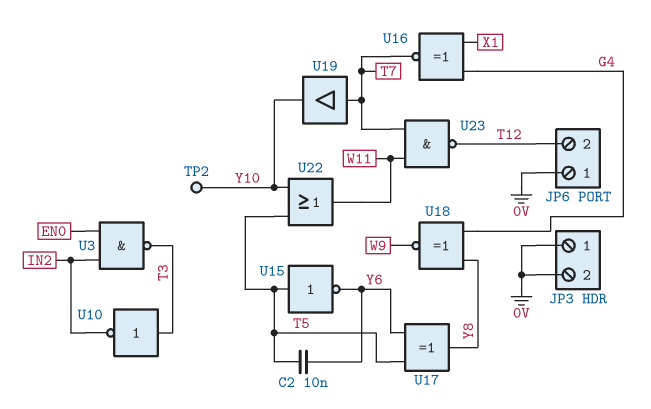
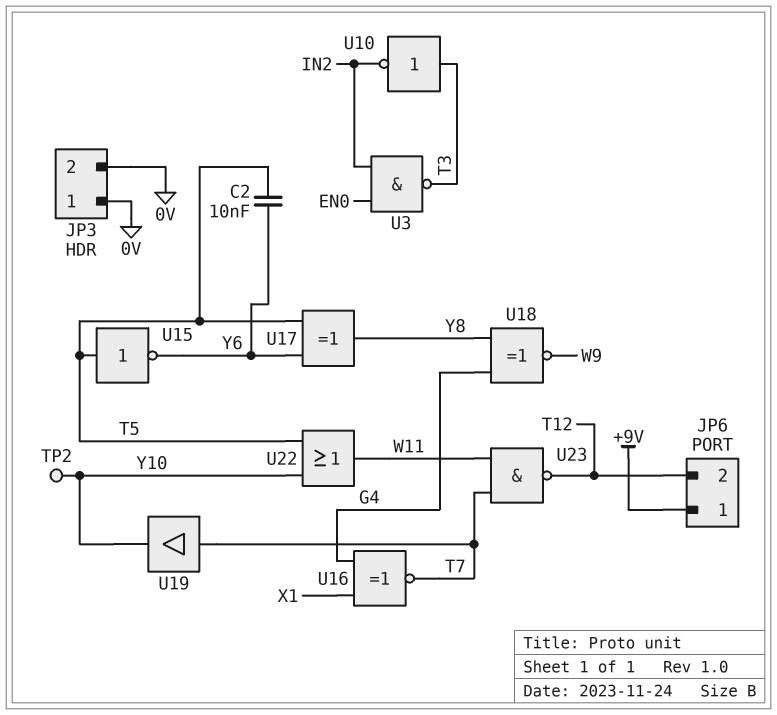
JP6 pin 1: 0V -> +9V

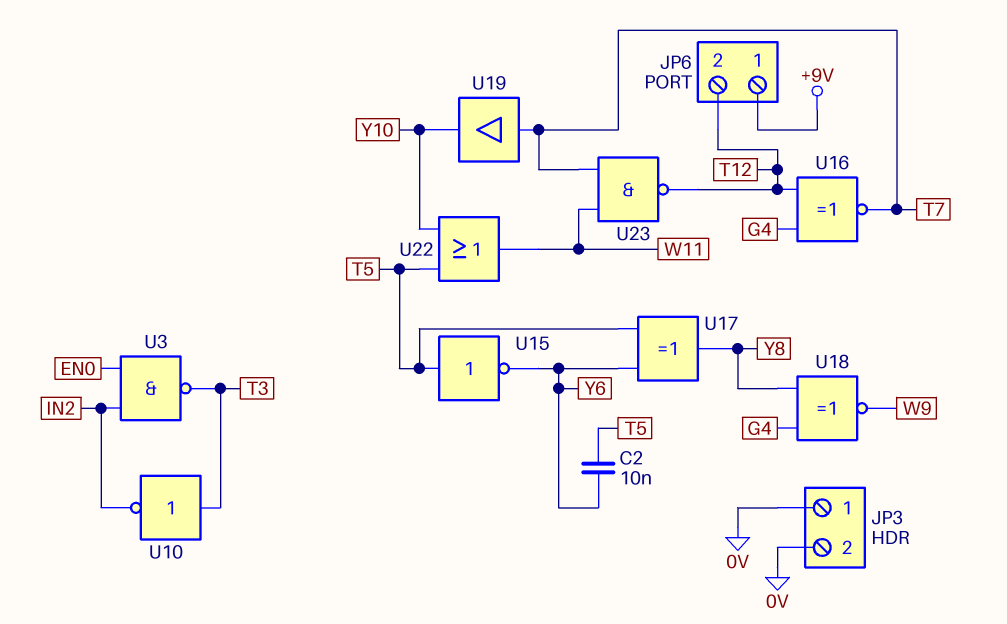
TP2: test point (Y10) -> none
U16: XNOR (in G4, in X1, out T7) -> XNOR (in G4, in T12, out T7)

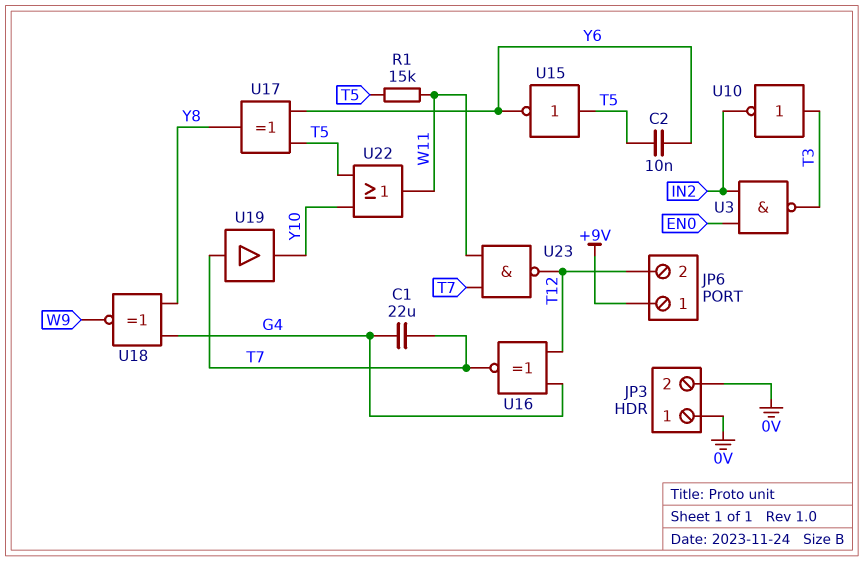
C1: none -> 22uF (G4, T7)
R1: none -> 15k (T5, W11)

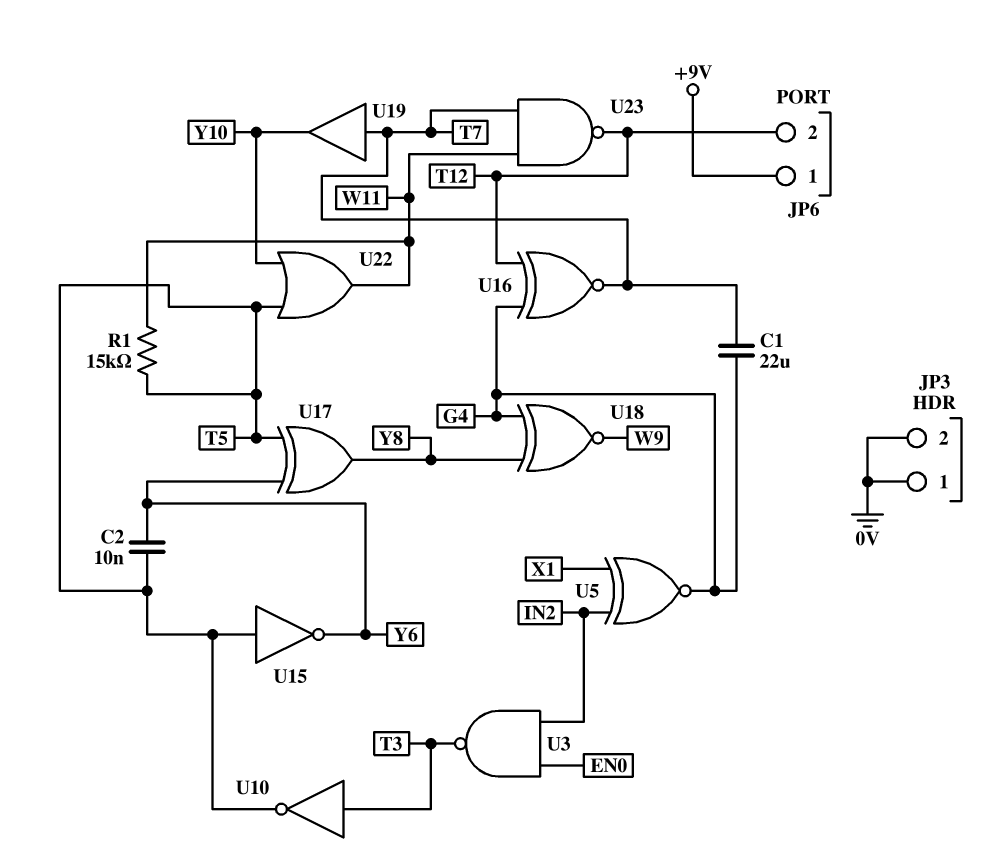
U5: none -> XNOR (in IN2, in X1, out G4)
U10: NOT (in T3, out IN2) -> NOT (in T3, out T5)

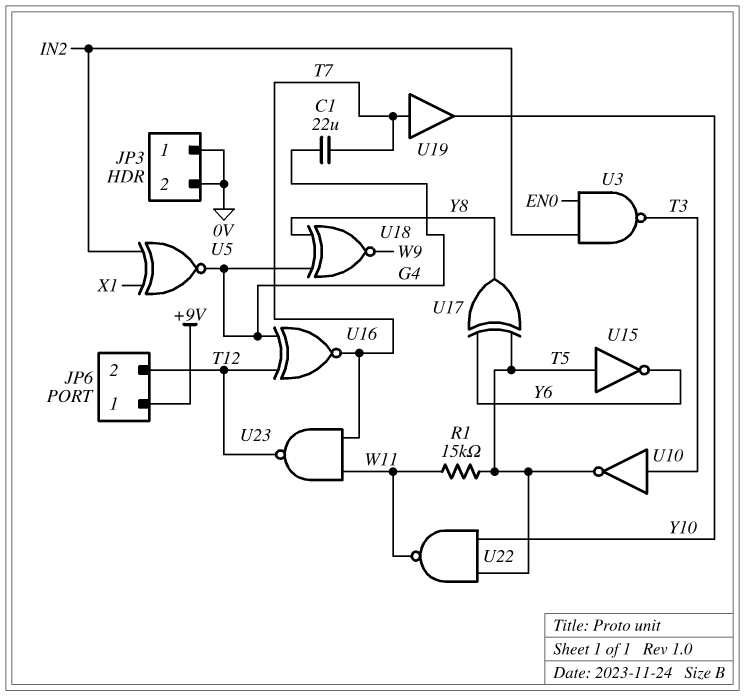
C2: 10nF (T5, Y6) -> none
U22: OR (in T5, in Y10, out W11) -> NAND (in T5, in Y10, out W11)

